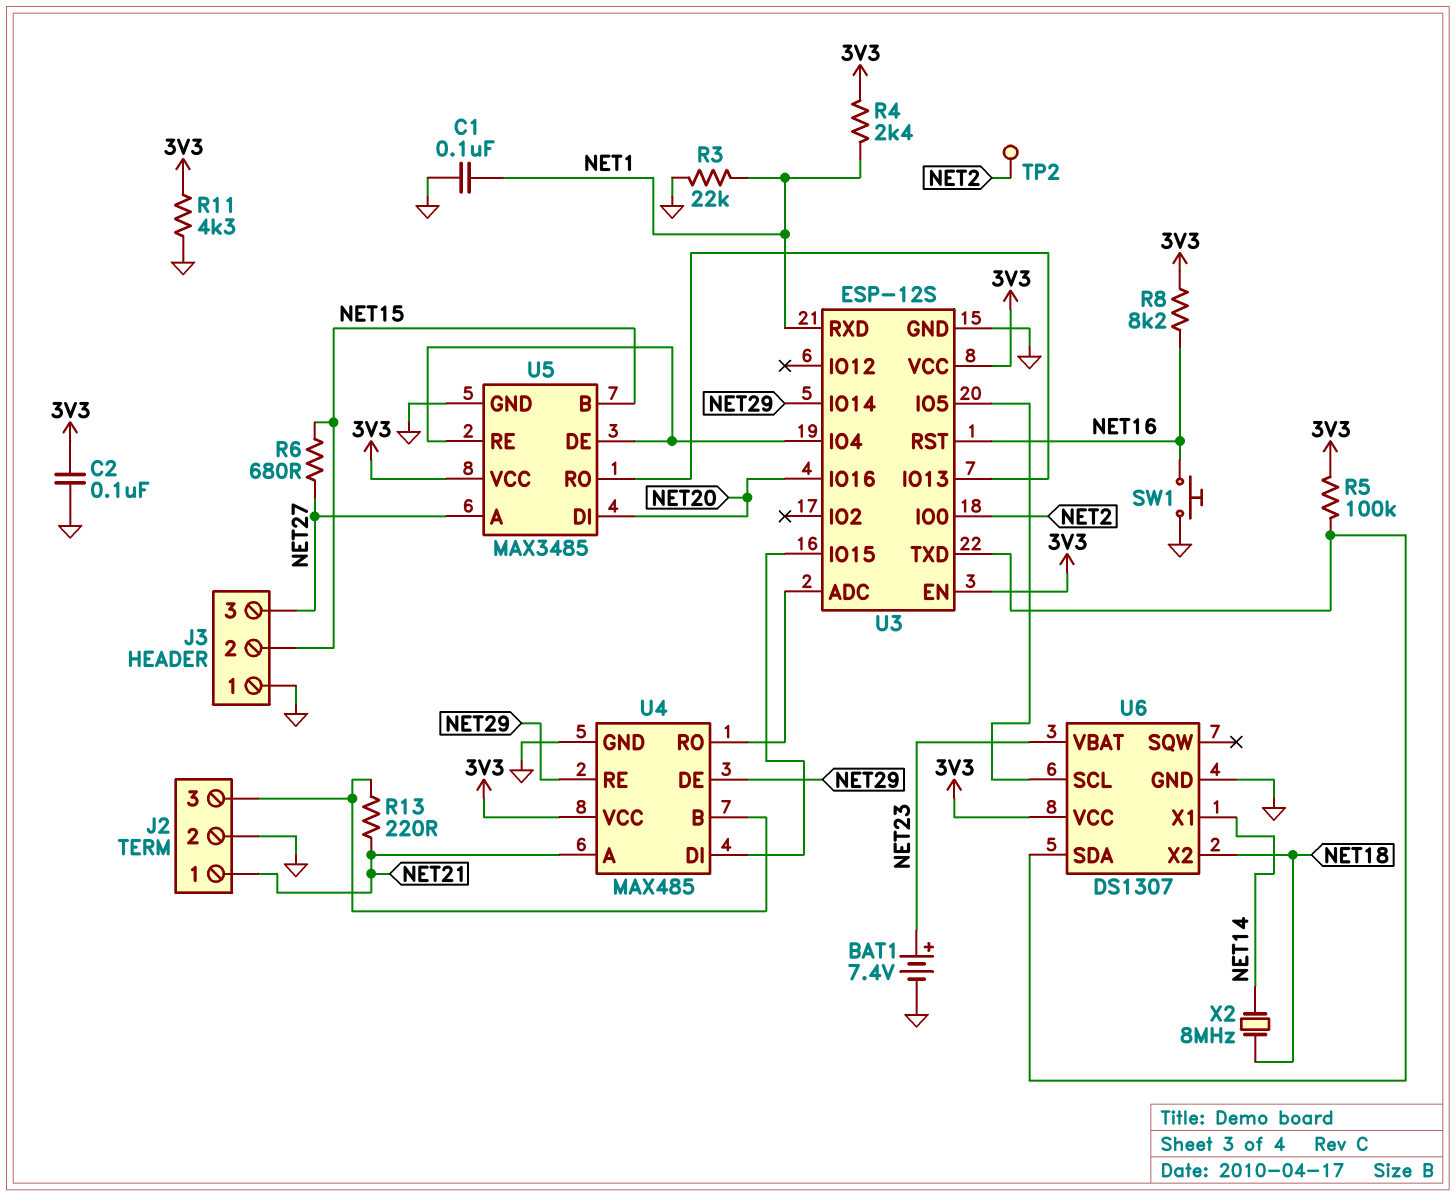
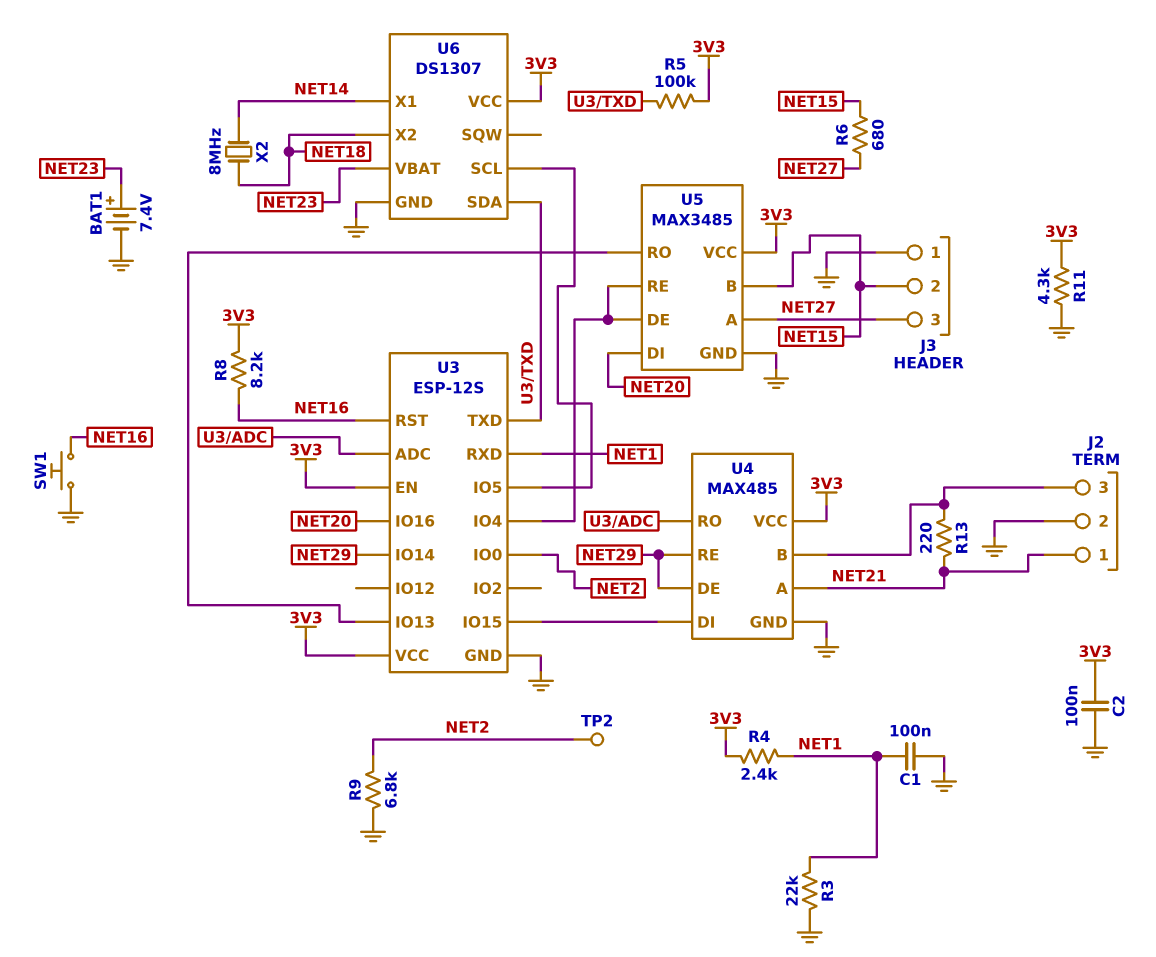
R9: none -> 6.8k (GND, NET2)

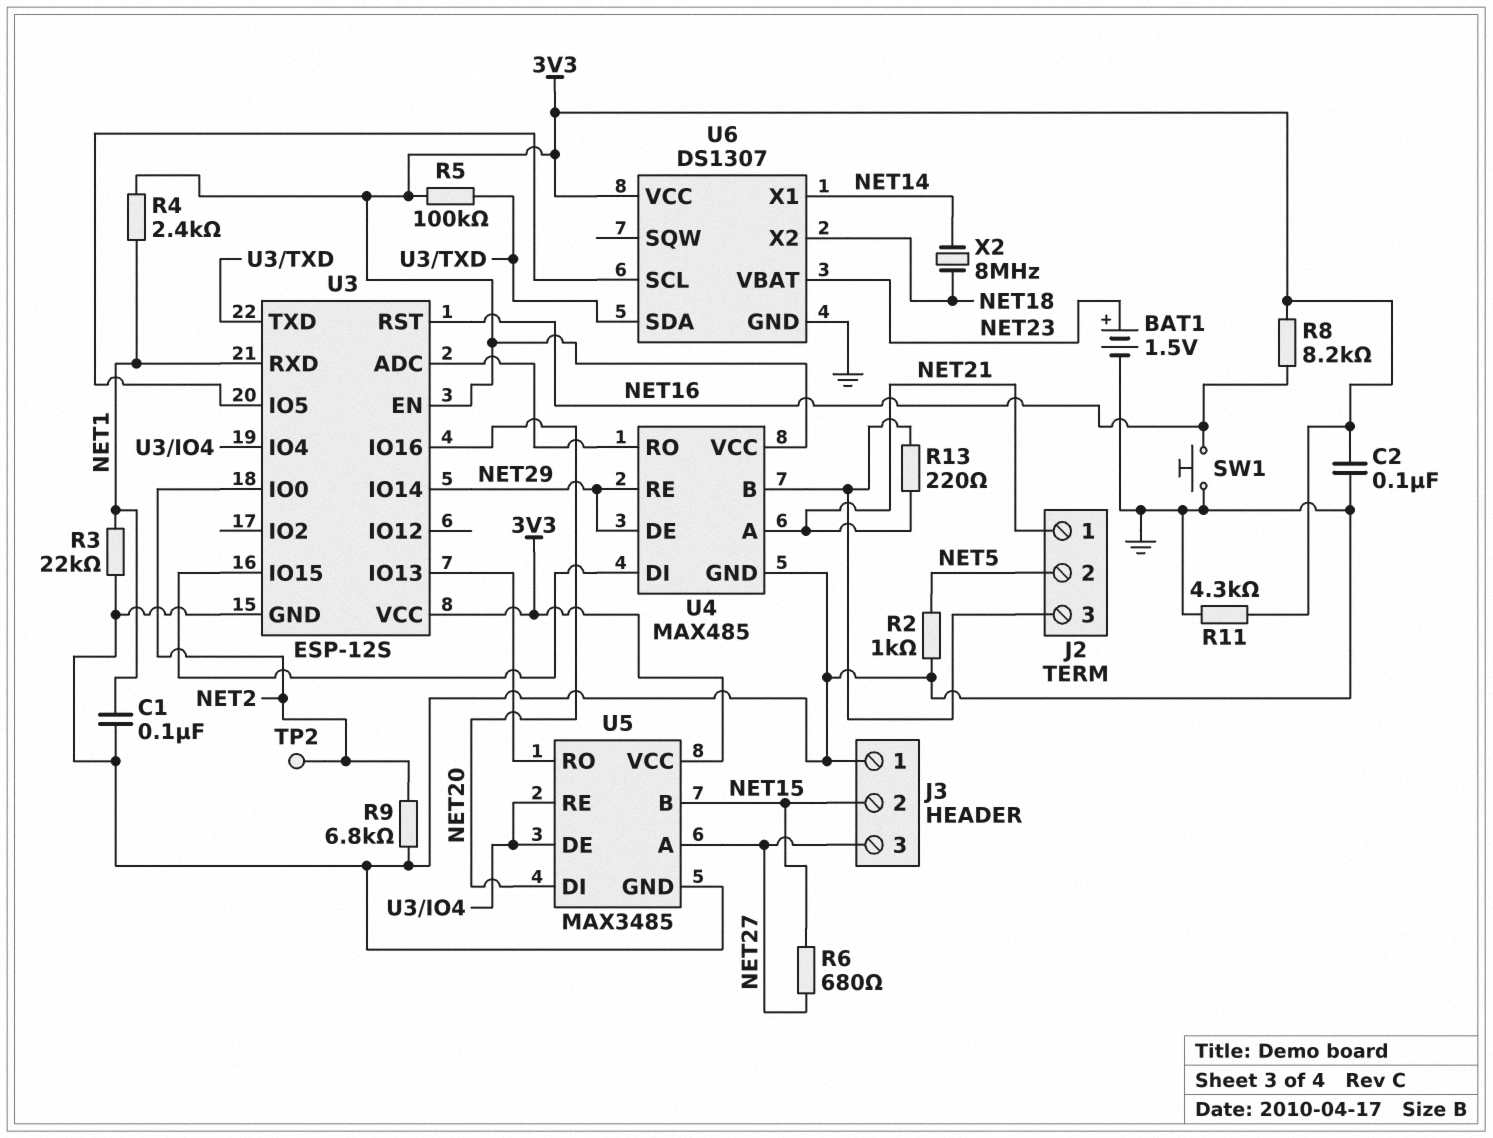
BAT1: 7.4V (plus NET23, minus GND) -> 1.5V (plus NET23, minus GND)
J2 pin 2: GND -> NET5
R2: none -> 1k (GND, NET5)

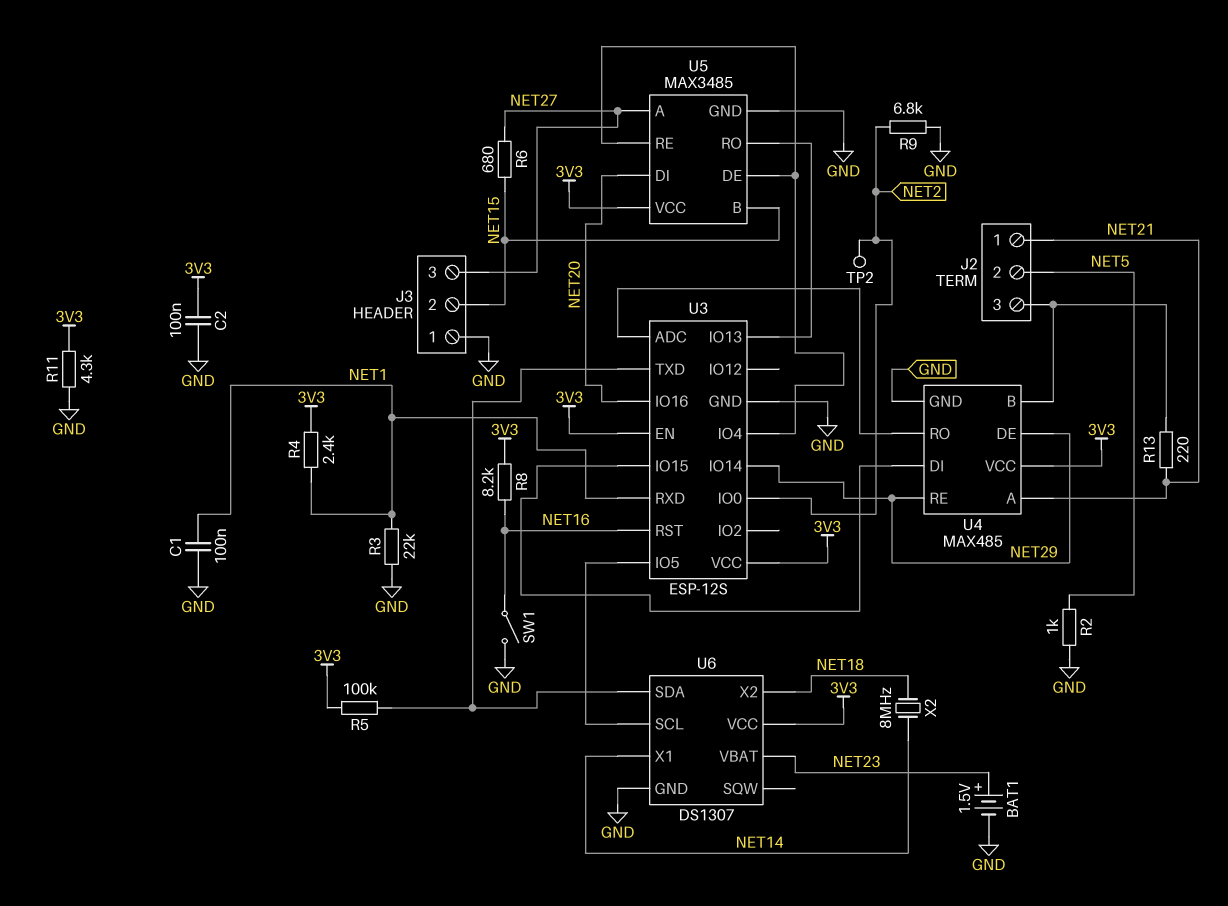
SW1: button (GND, NET16) -> switch (GND, NET16)

